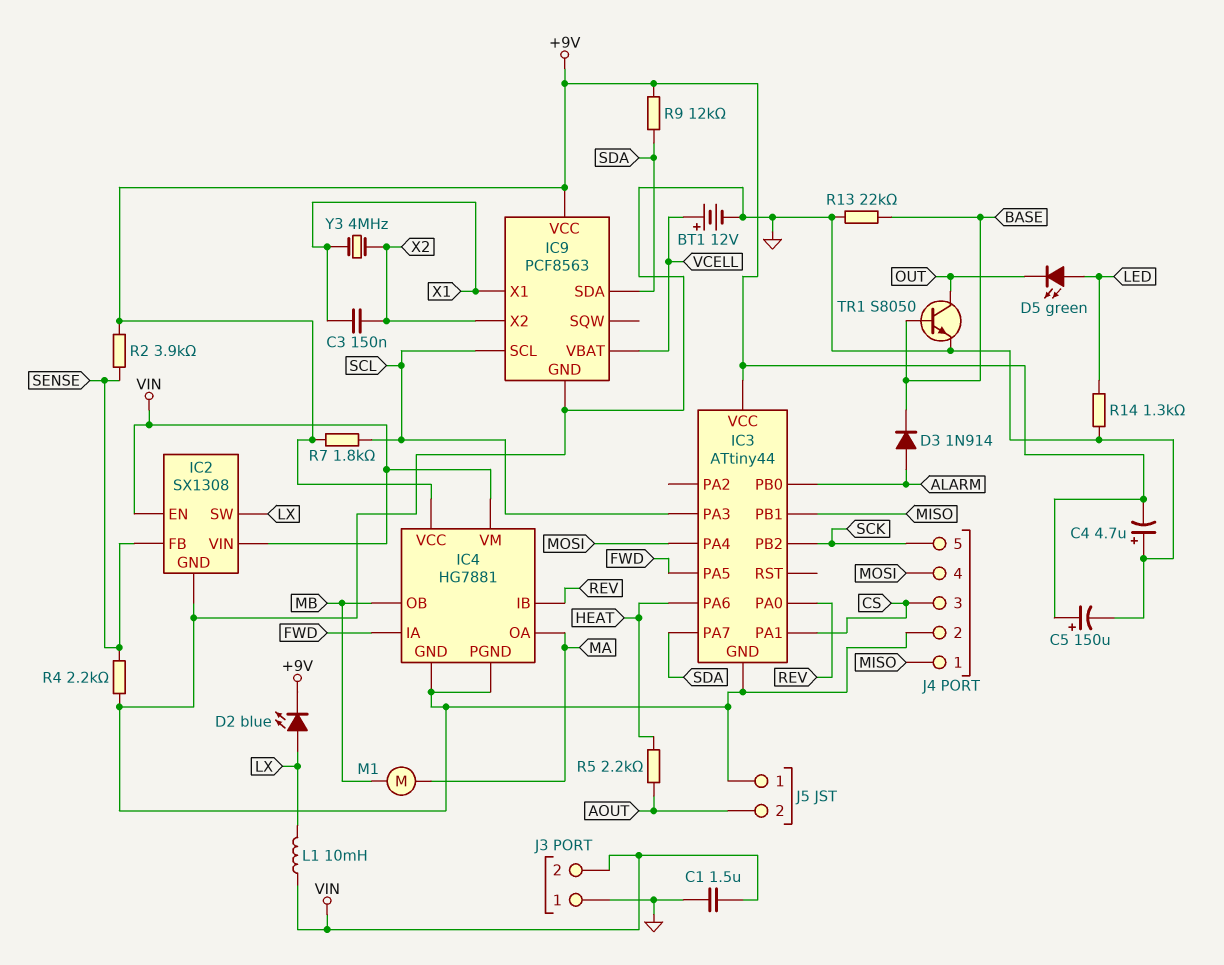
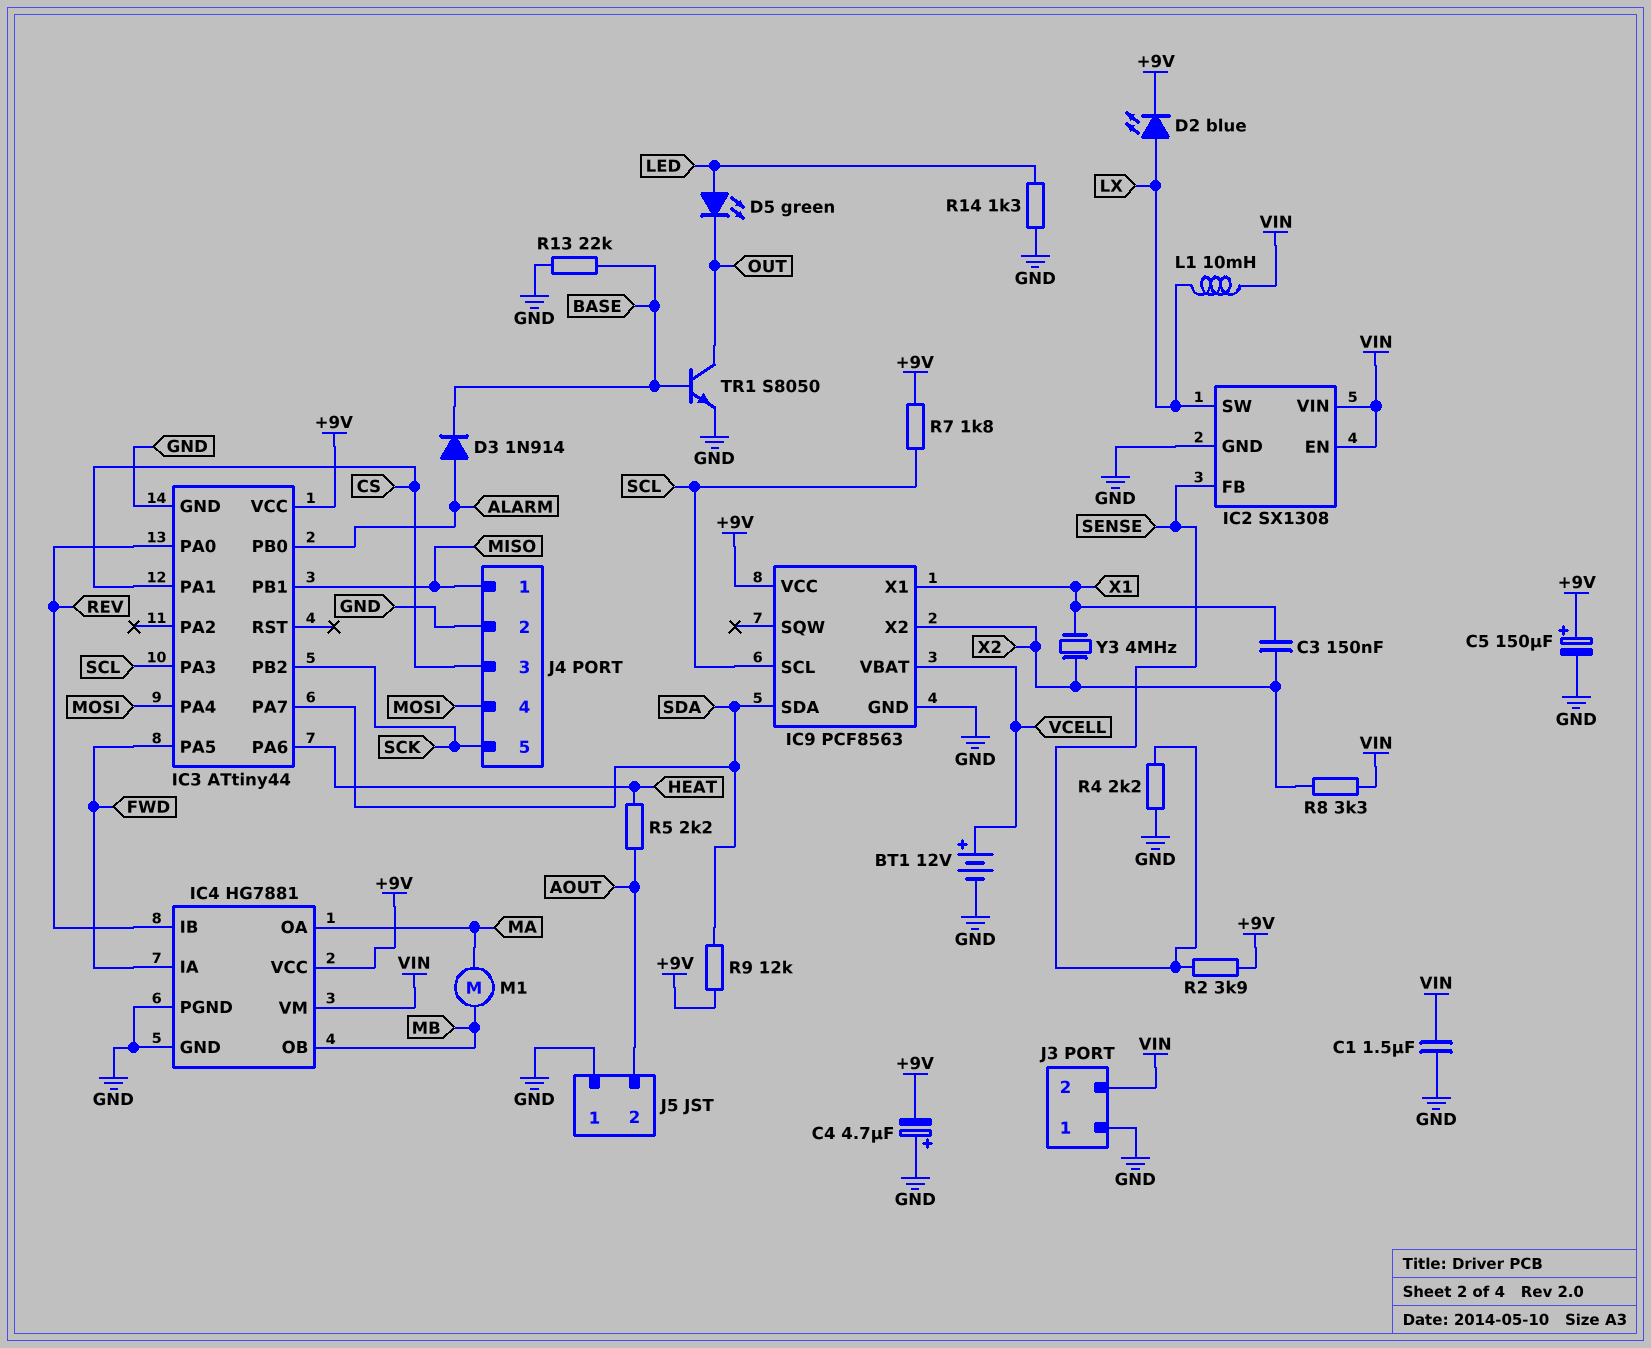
R8: none -> 3.3k (VIN, X2)

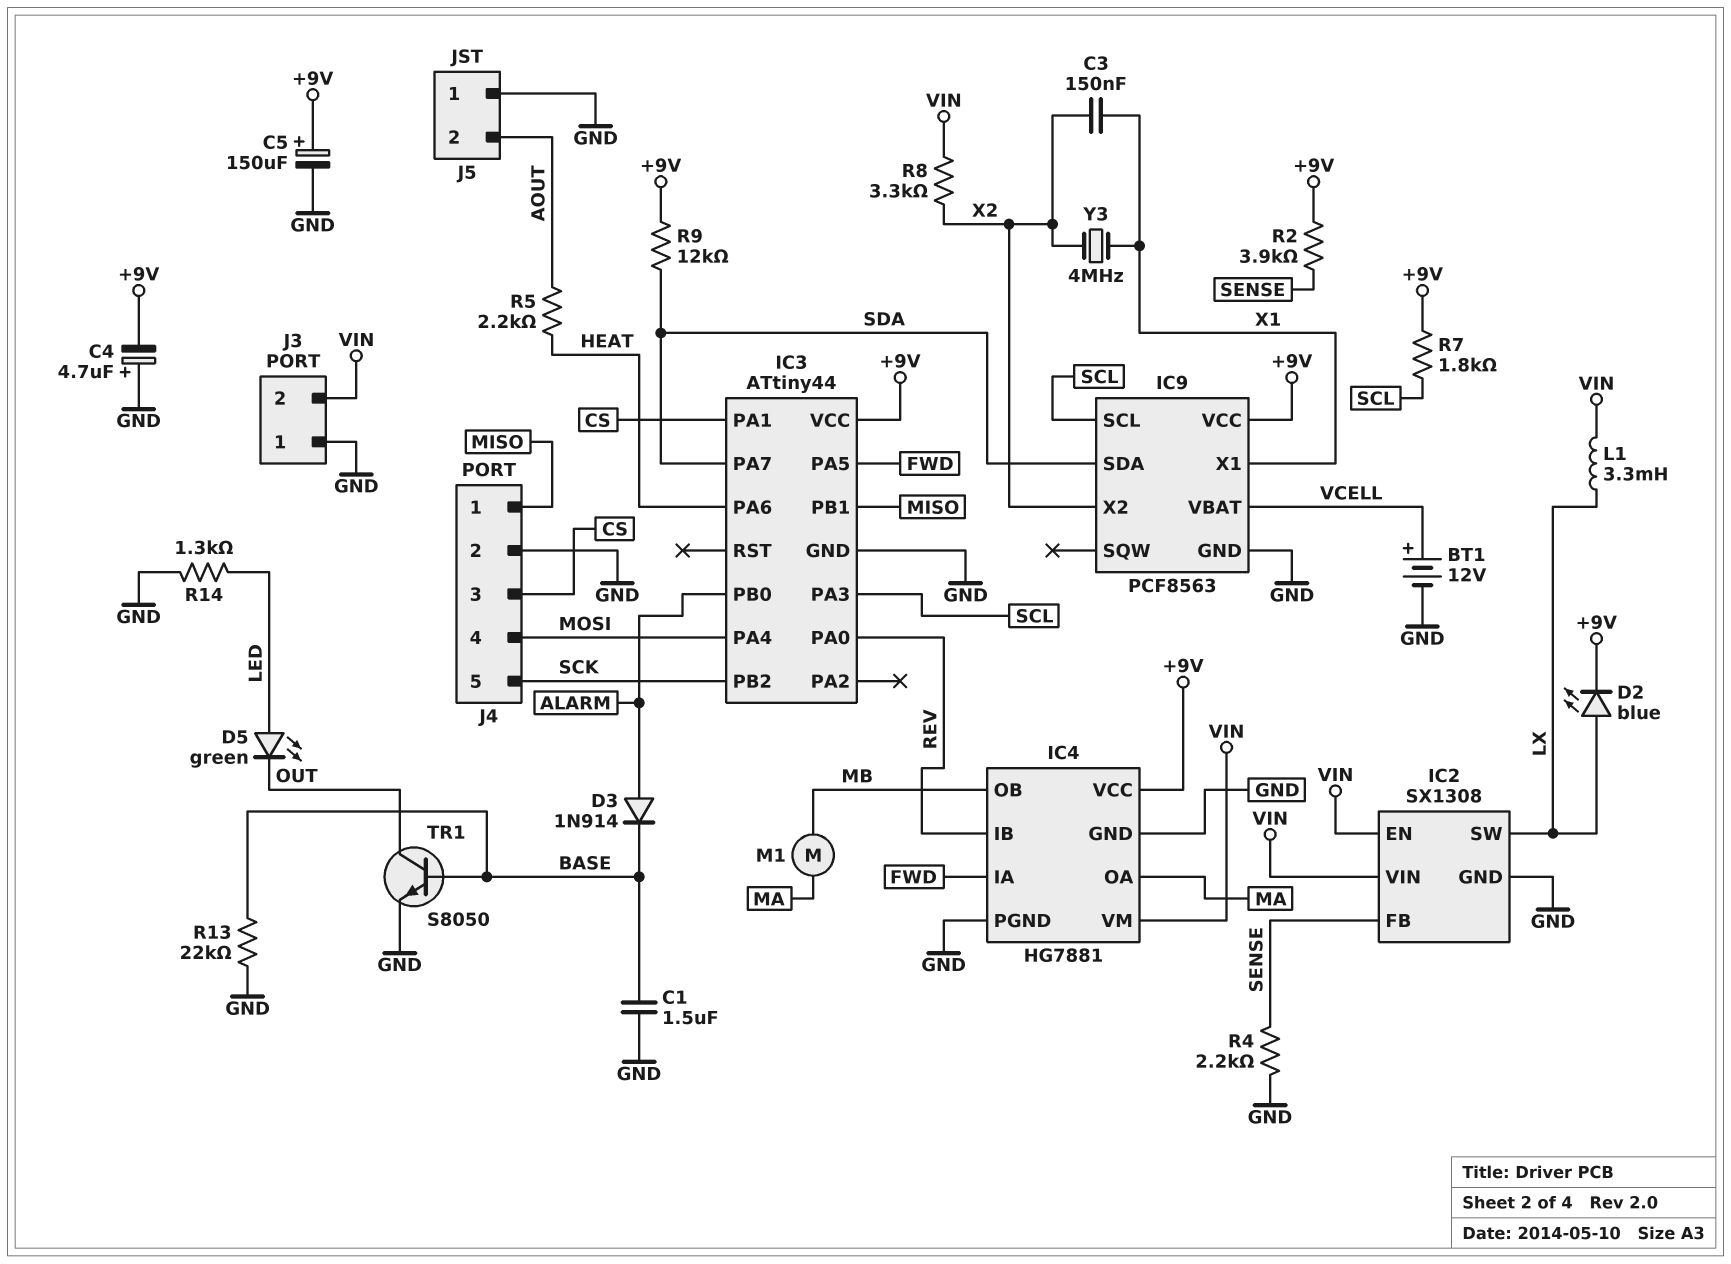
C1: 1.5uF (GND, VIN) -> 1.5uF (BASE, GND)
L1: 10mH (LX, VIN) -> 3.3mH (LX, VIN)

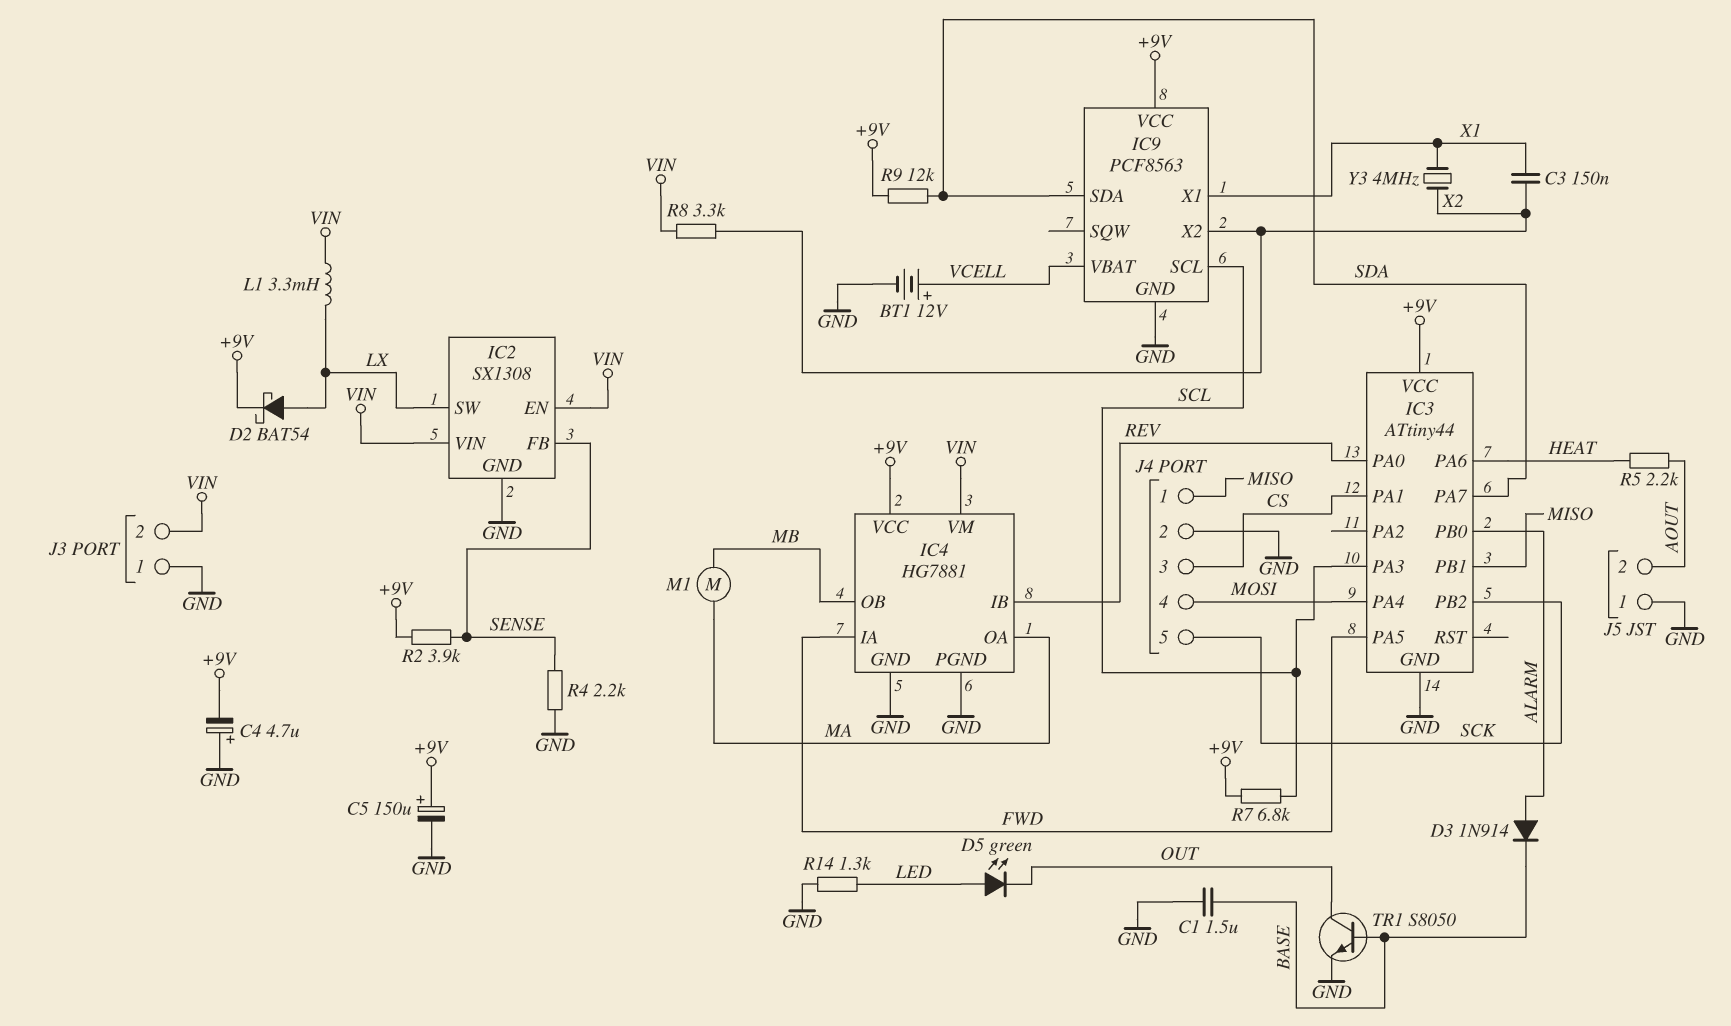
D2: LED blue (A LX, K +9V) -> schottky BAT54 (A LX, K +9V)
R7: 1.8k (+9V, SCL) -> 6.8k (+9V, SCL)
R13: 22k (BASE, GND) -> none

